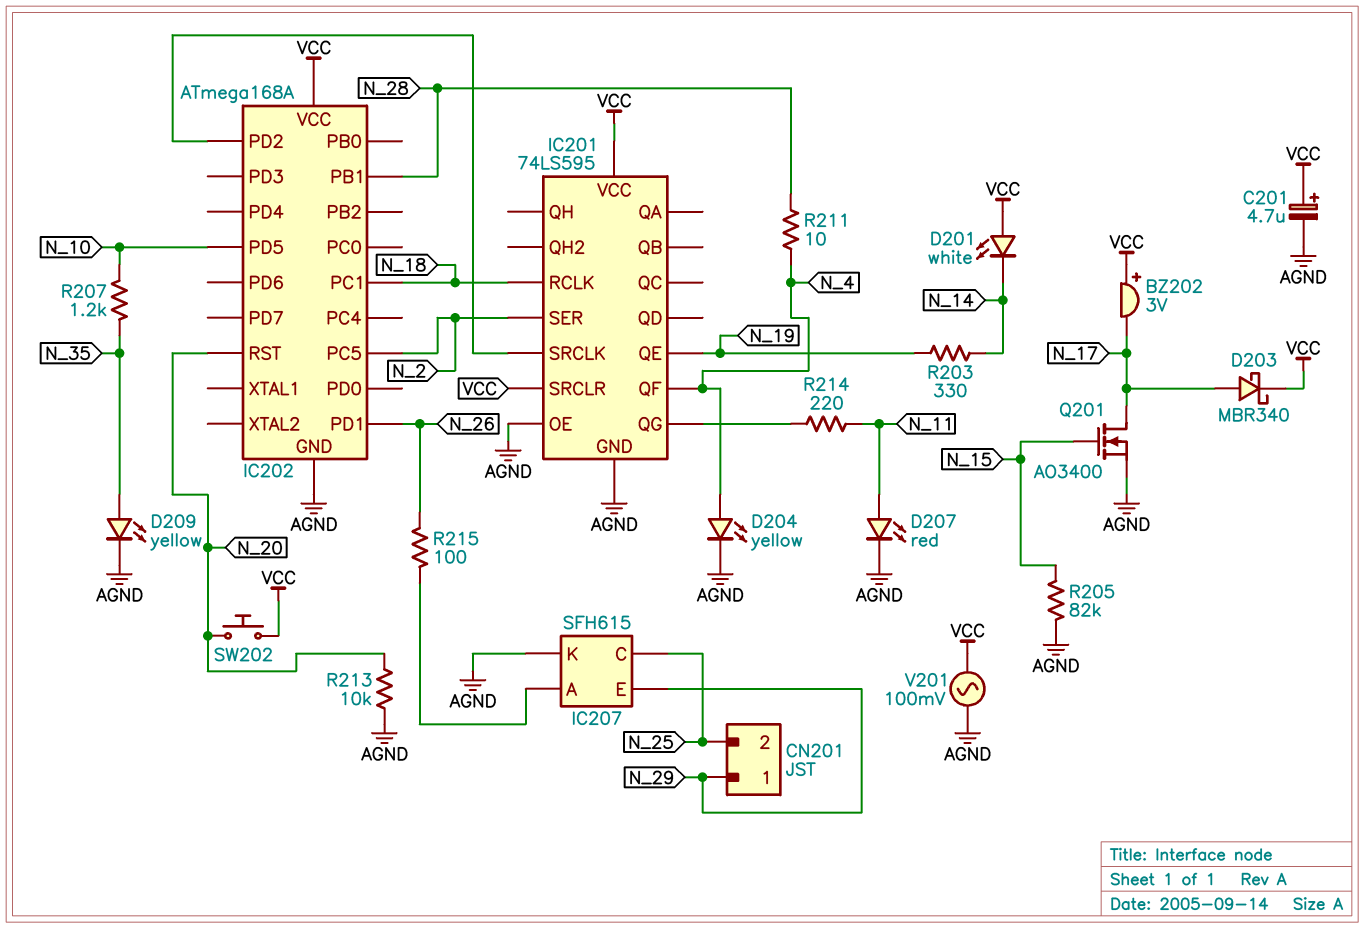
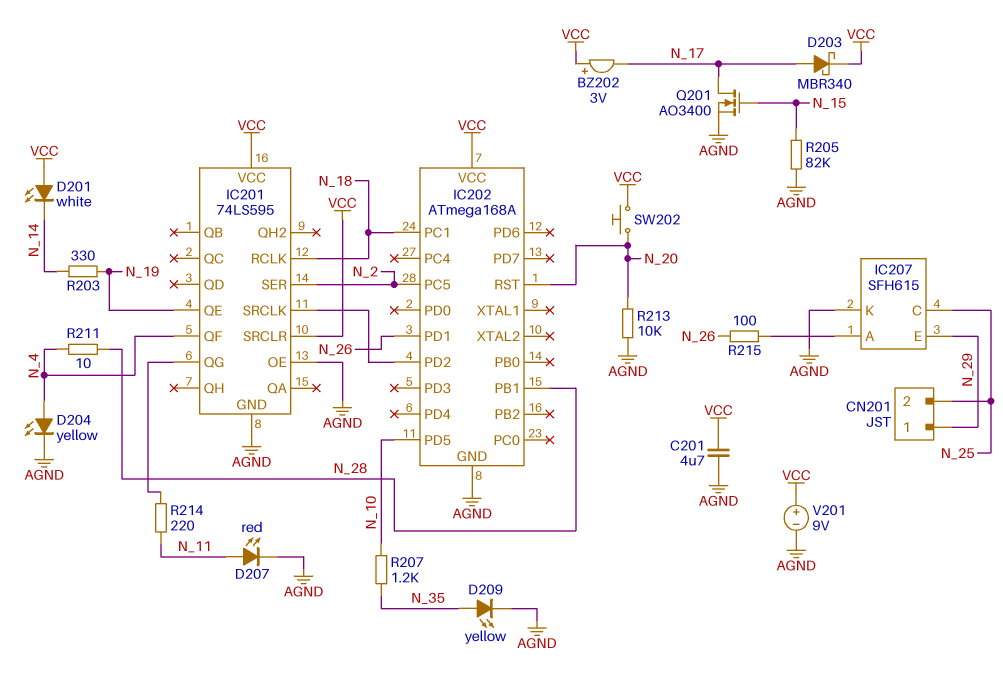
C201: 4.7uF (plus VCC, minus AGND) -> 4.7uF (AGND, VCC)
V201: AC 100mV (AGND, VCC) -> 9V (plus VCC, minus AGND)

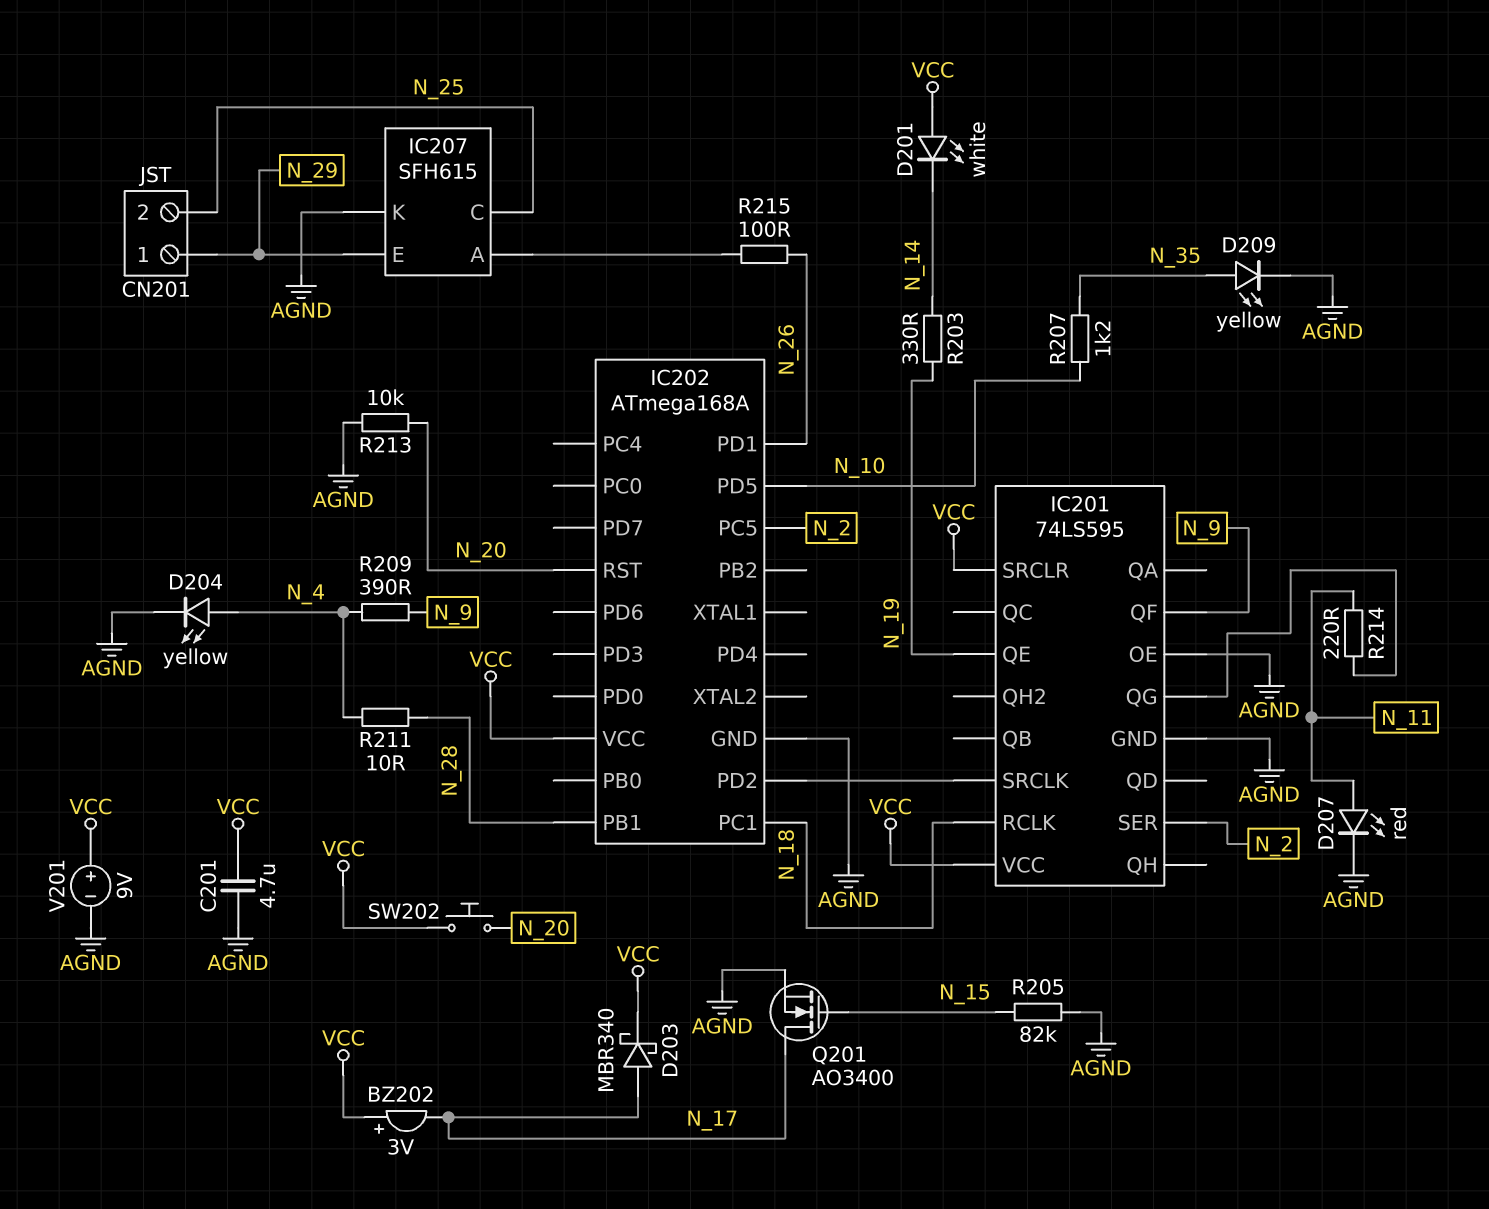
IC201 pin QF: N_4 -> N_9
R209: none -> 390 (N_4, N_9)

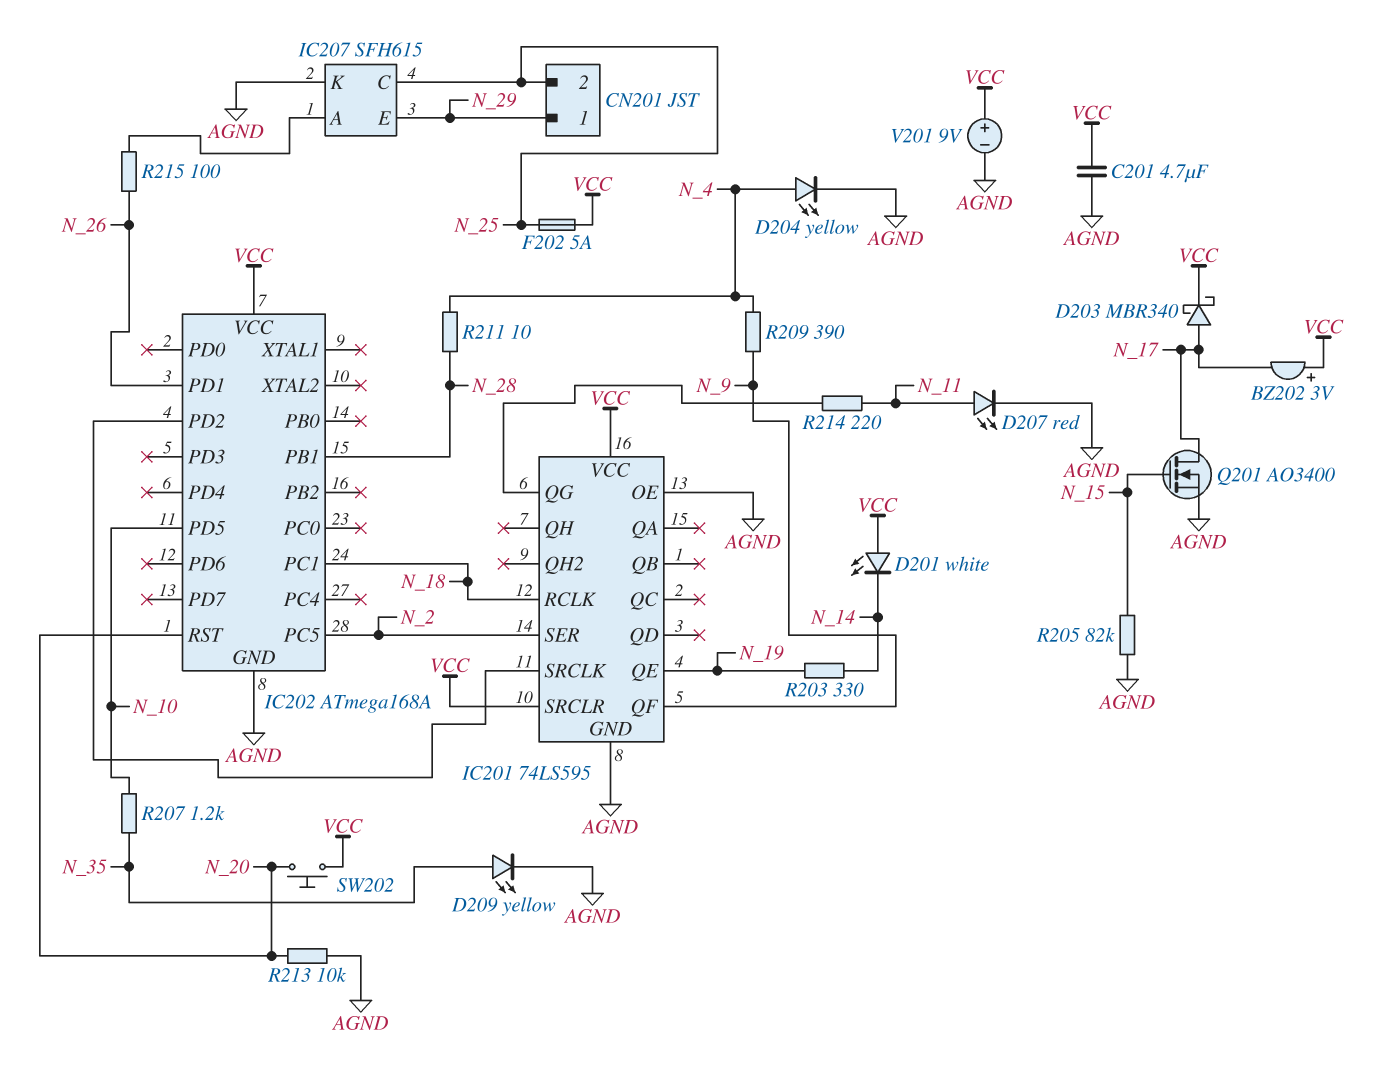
F202: none -> 5A (N_25, VCC)

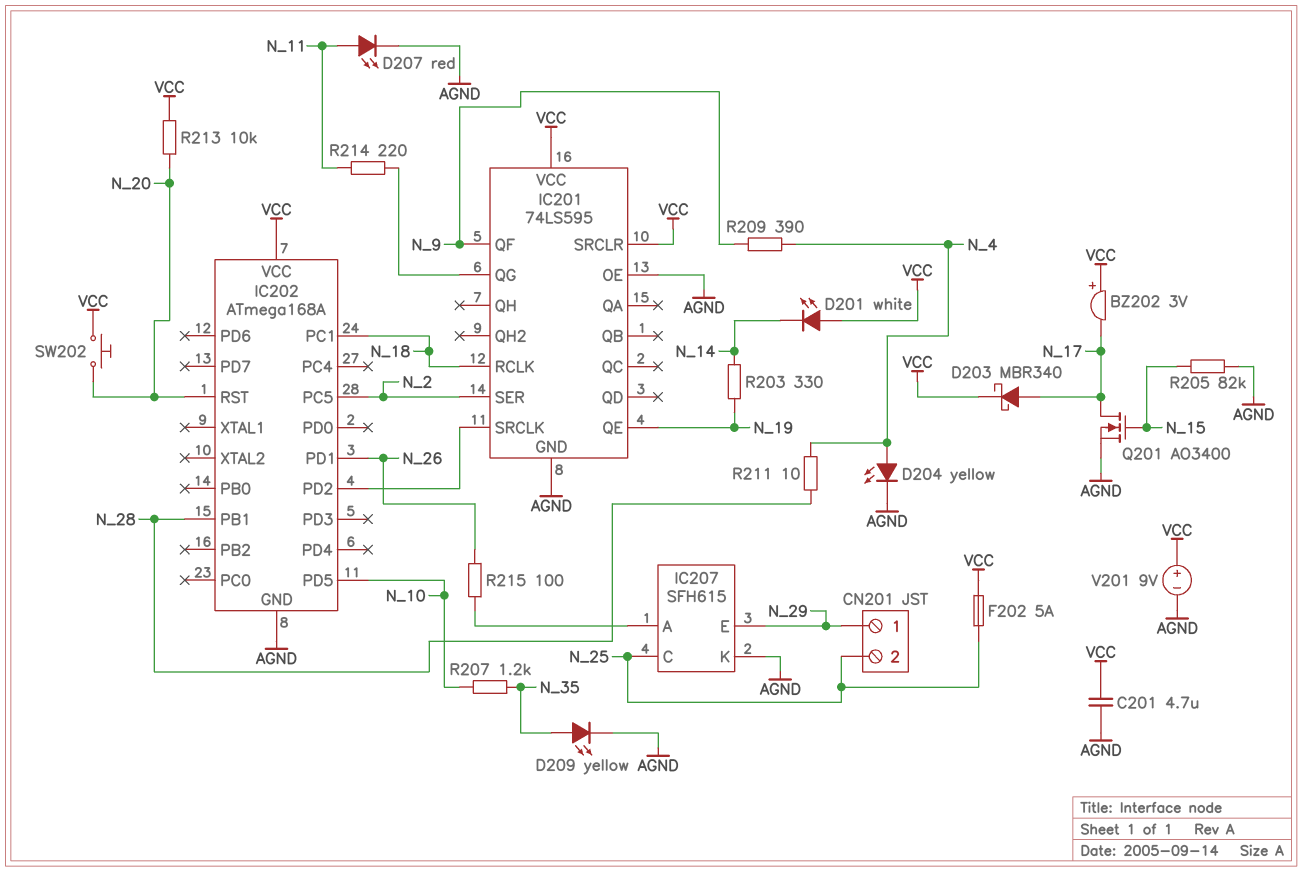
R213: 10k (AGND, N_20) -> 10k (N_20, VCC)

